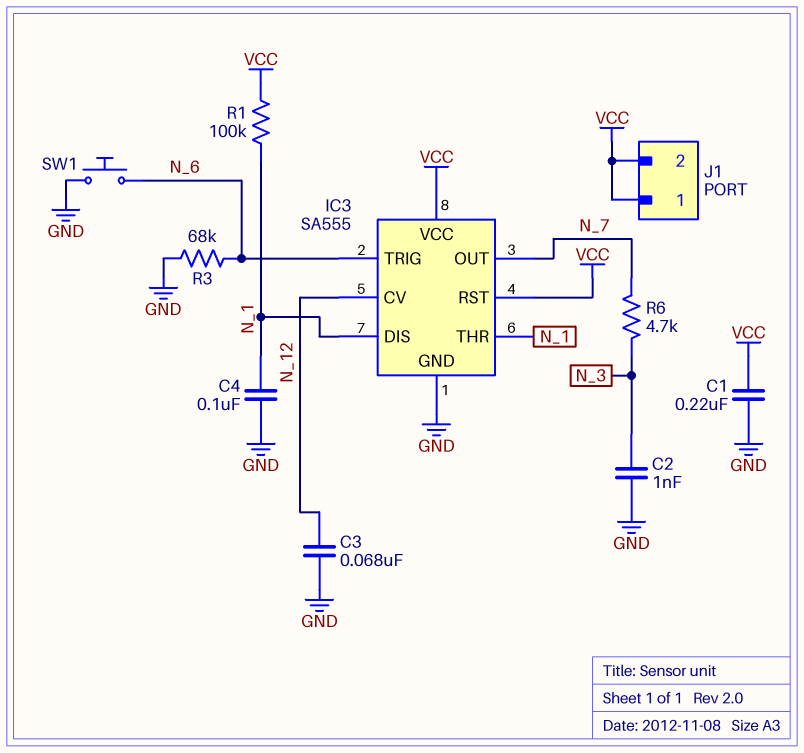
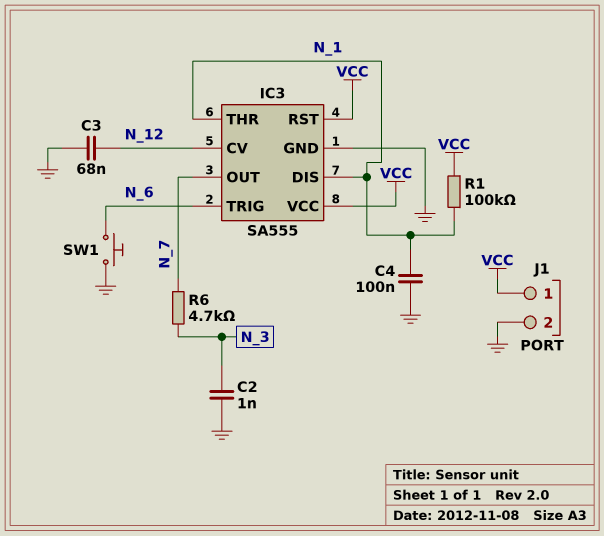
C1: 220nF (GND, VCC) -> none
J1 pin 2: VCC -> GND
R3: 68k (GND, N_6) -> none

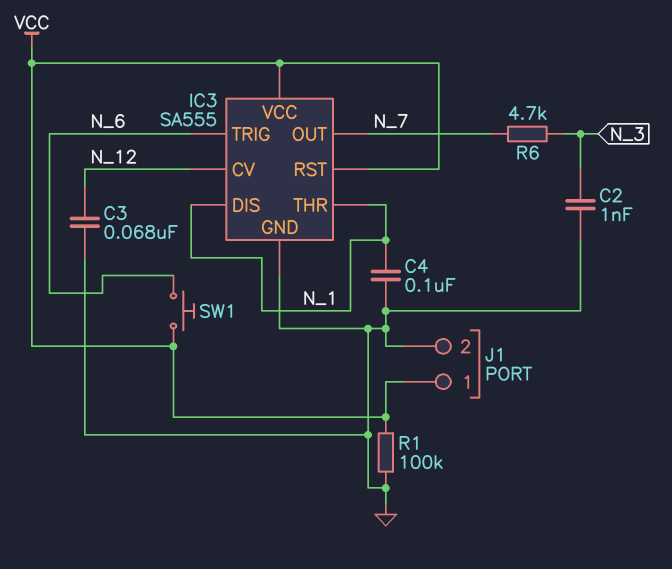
R1: 100k (N_1, VCC) -> 100k (GND, VCC)
SW1: button (GND, N_6) -> button (N_6, VCC)

